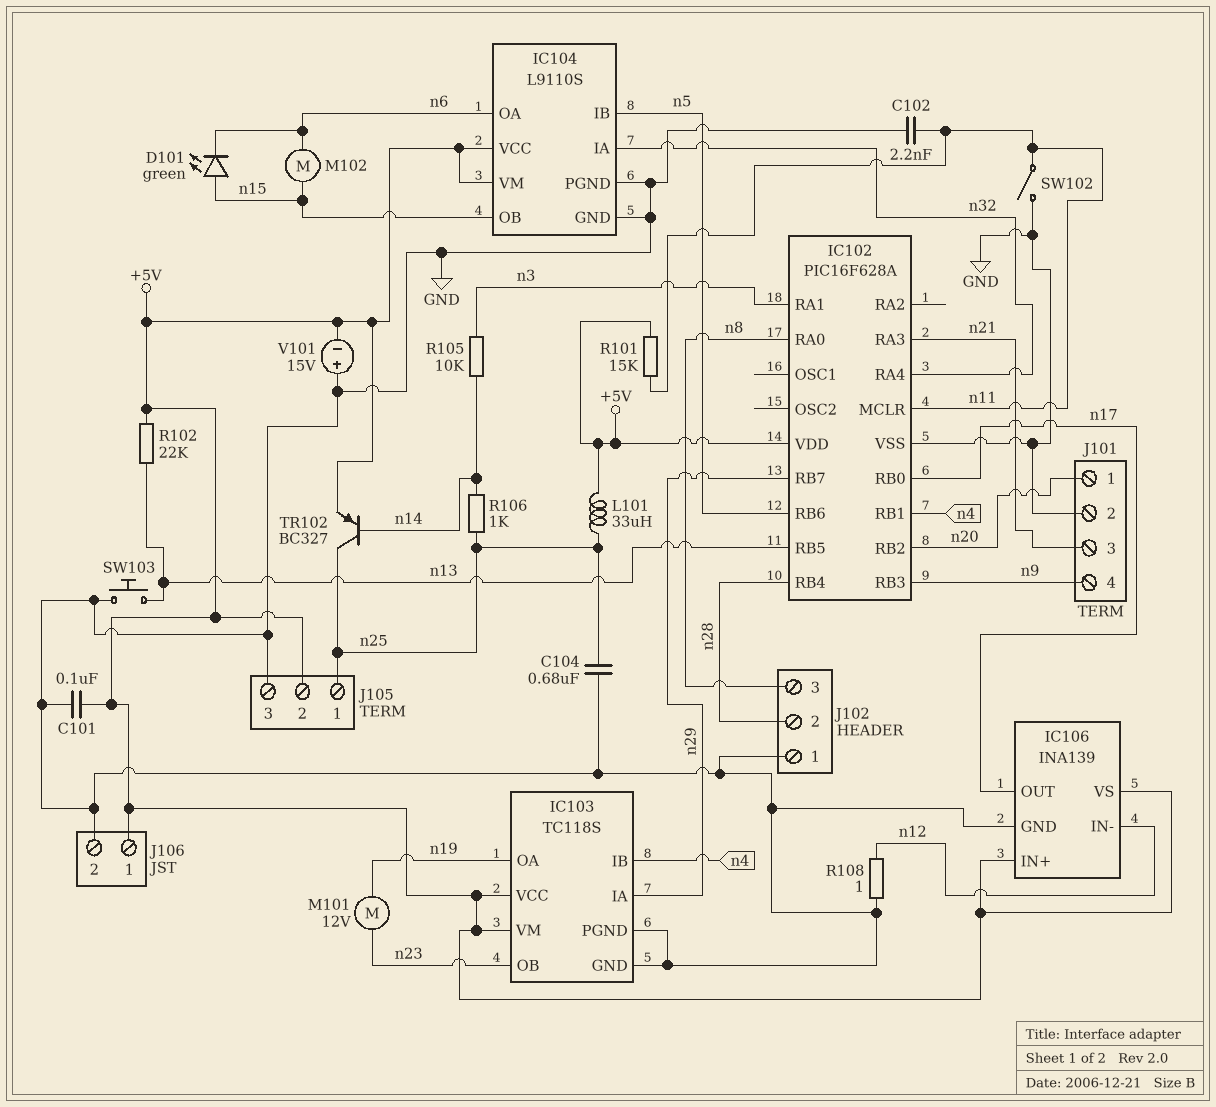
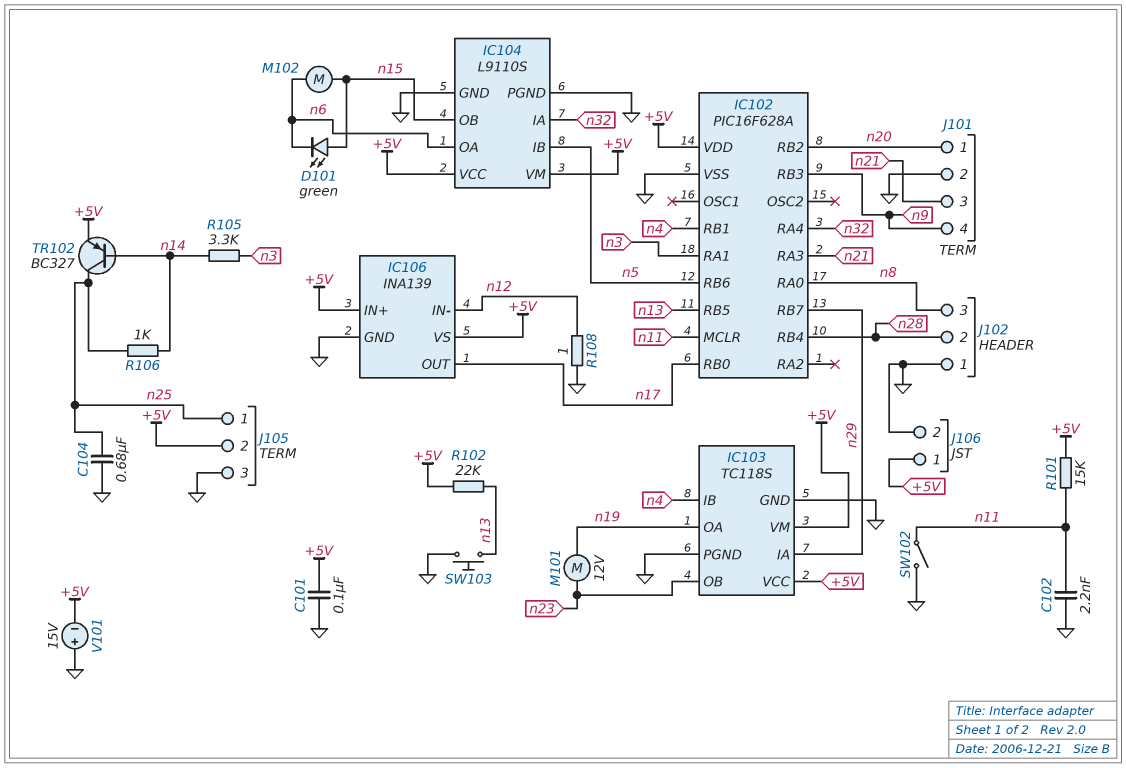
L101: 33uH (+5V, n25) -> none
R105: 10k (n3, n14) -> 3.3k (n3, n14)

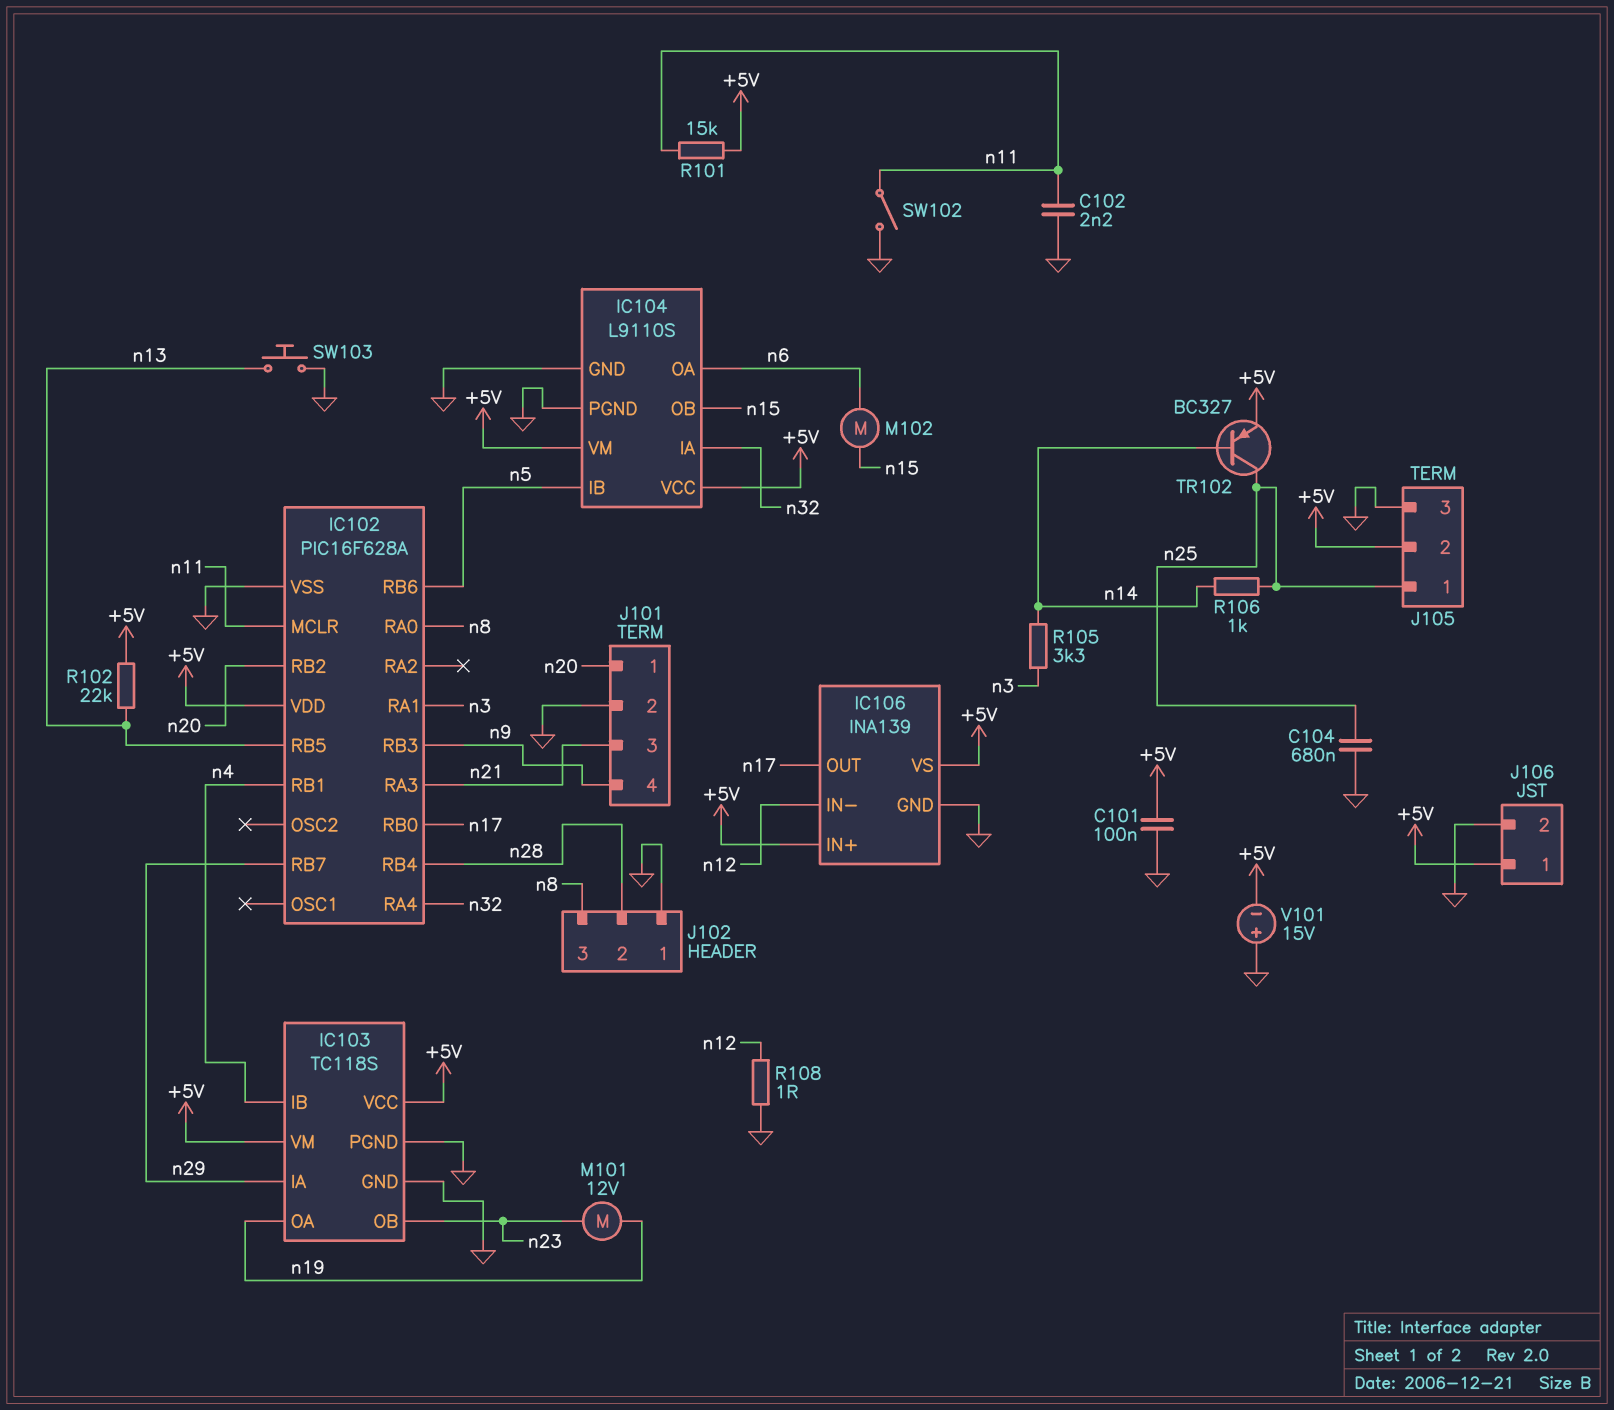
D101: LED green (A n15, K n6) -> none

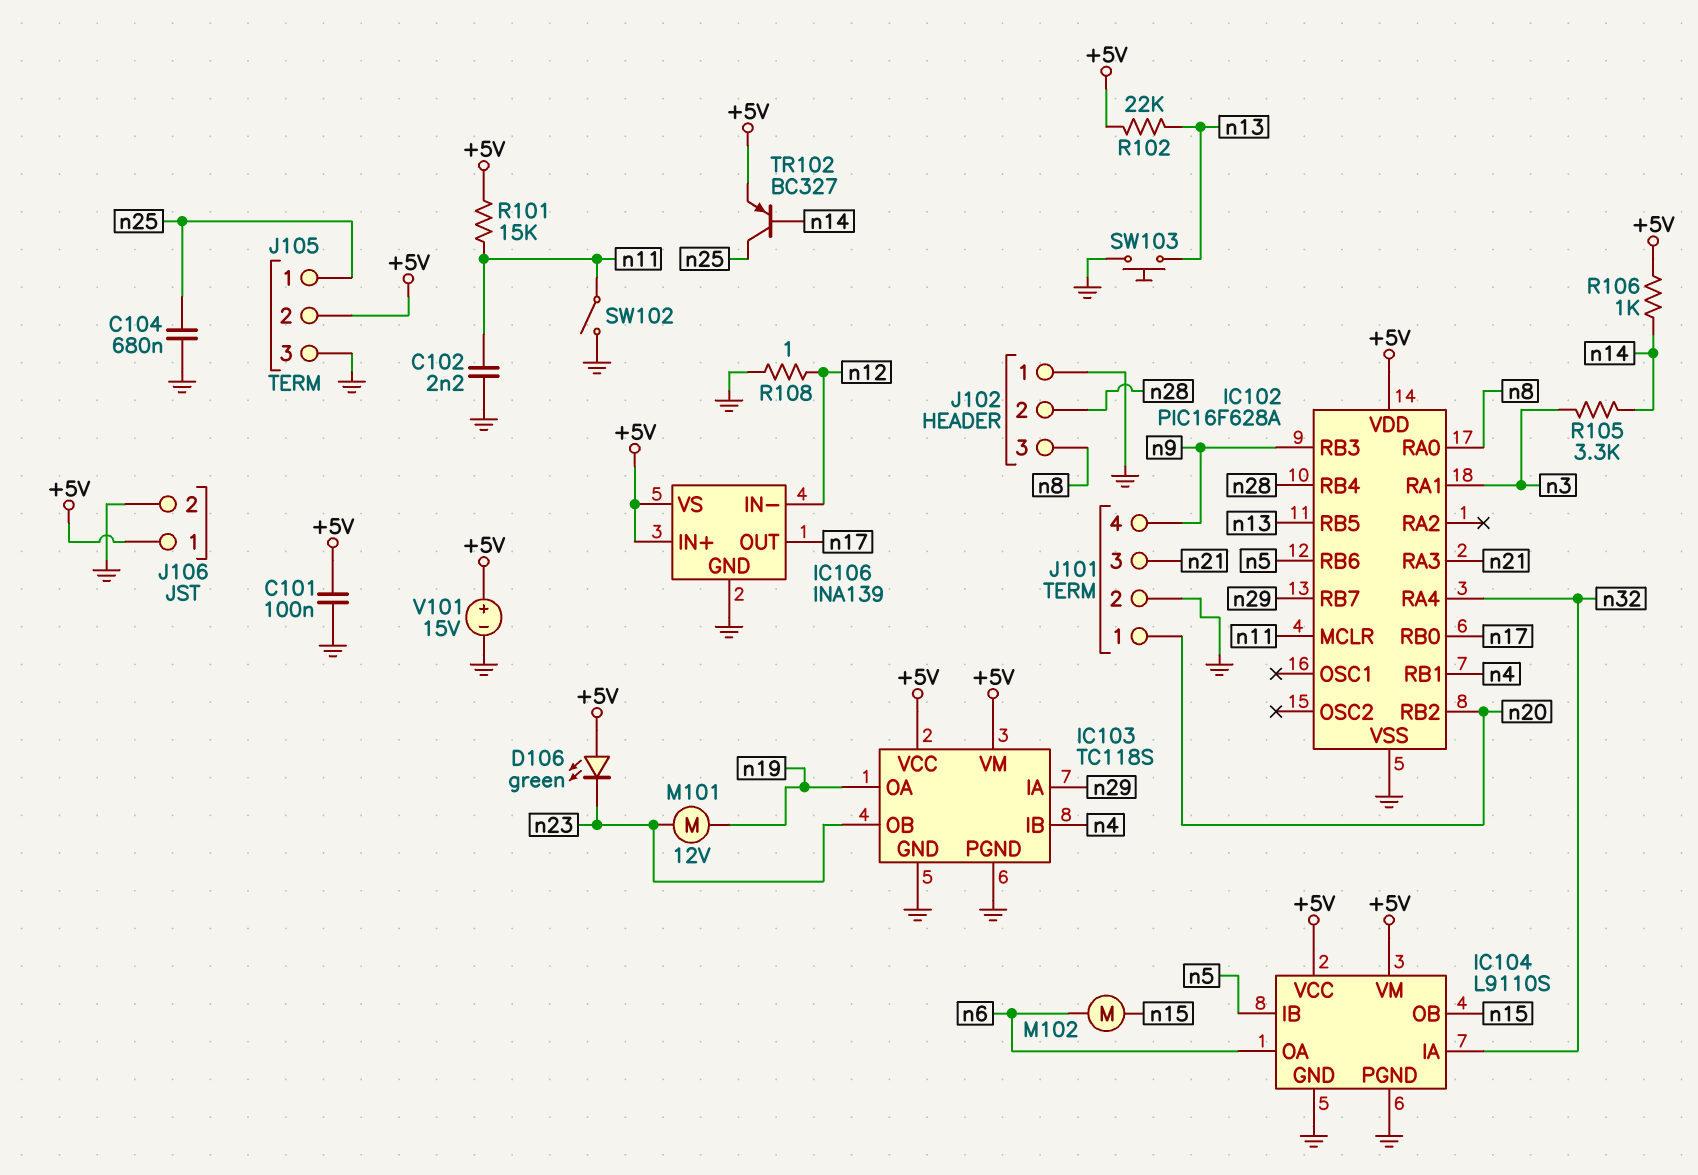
D106: none -> LED green (A +5V, K n23)
R106: 1k (n14, n25) -> 1k (+5V, n14)
V101: 15V (plus GND, minus +5V) -> 15V (plus +5V, minus GND)

